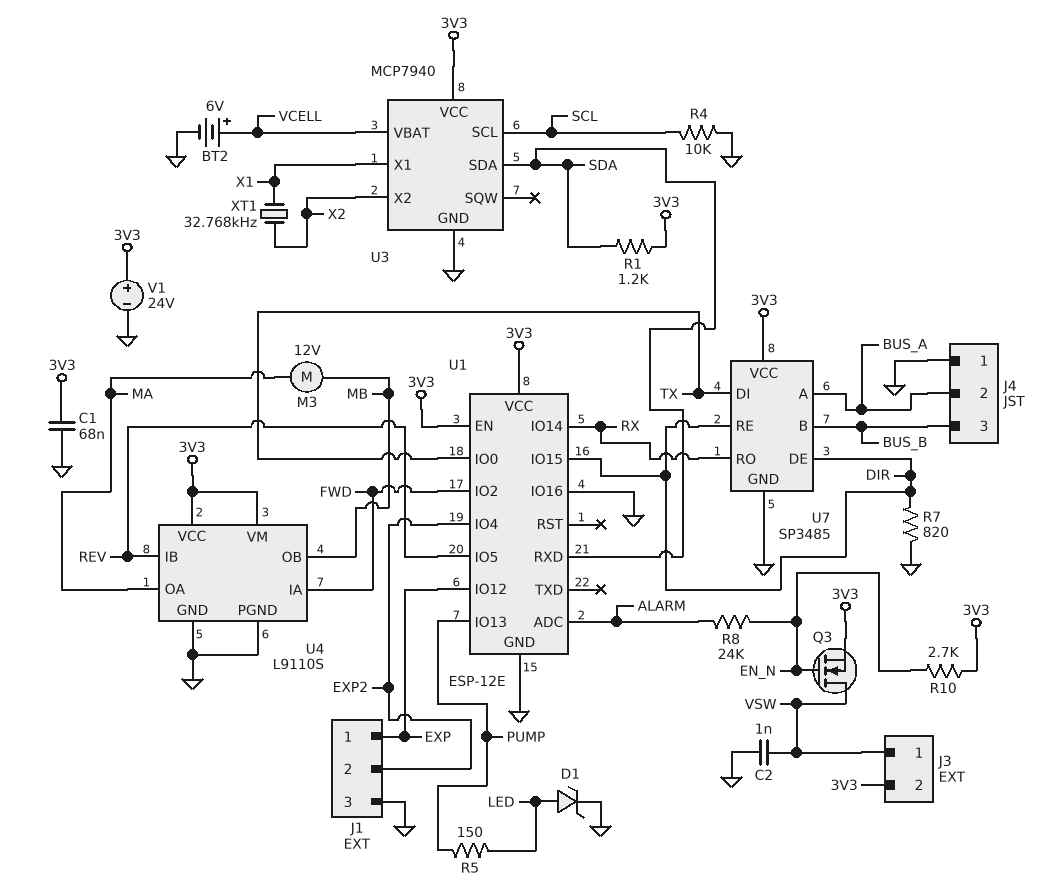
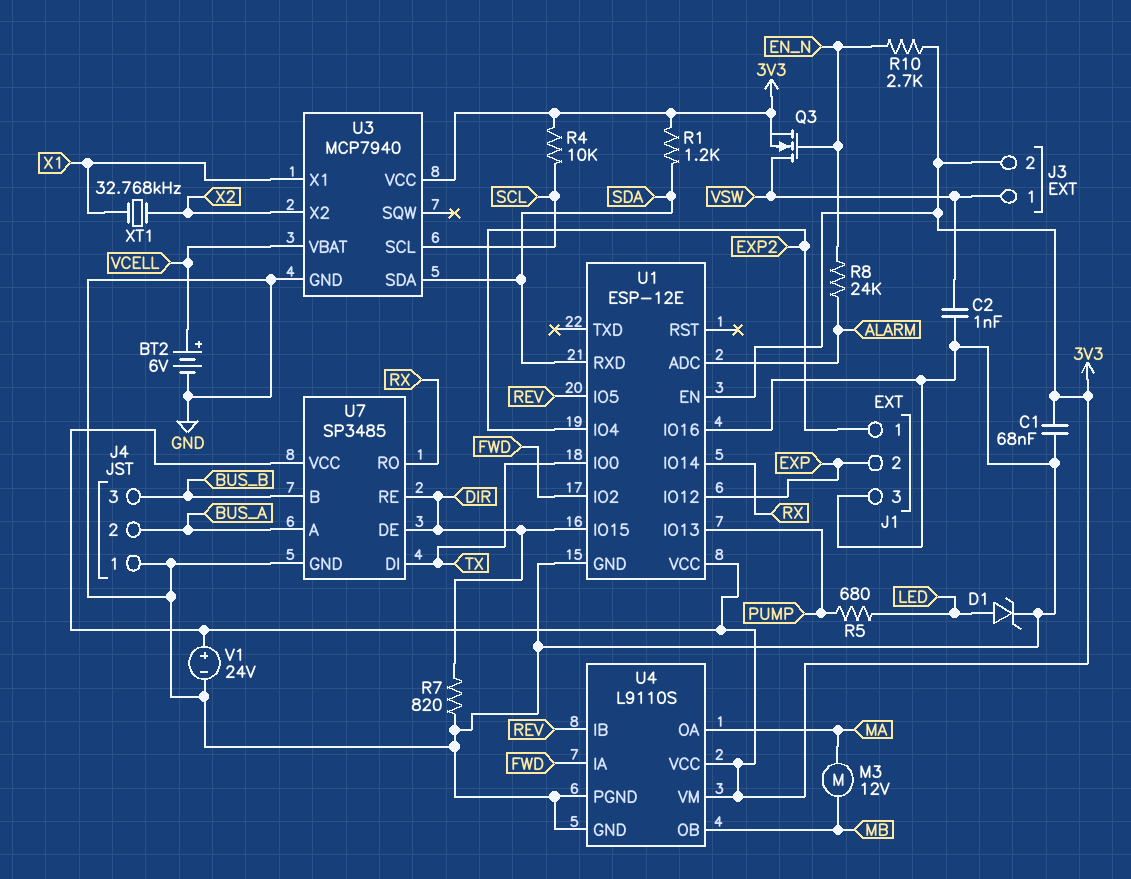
J1 pin 1: EXP -> EXP2
J1 pin 2: EXP2 -> EXP
R4: 10k (GND, SCL) -> 10k (3V3, SCL)
R5: 150 (LED, PUMP) -> 680 (LED, PUMP)

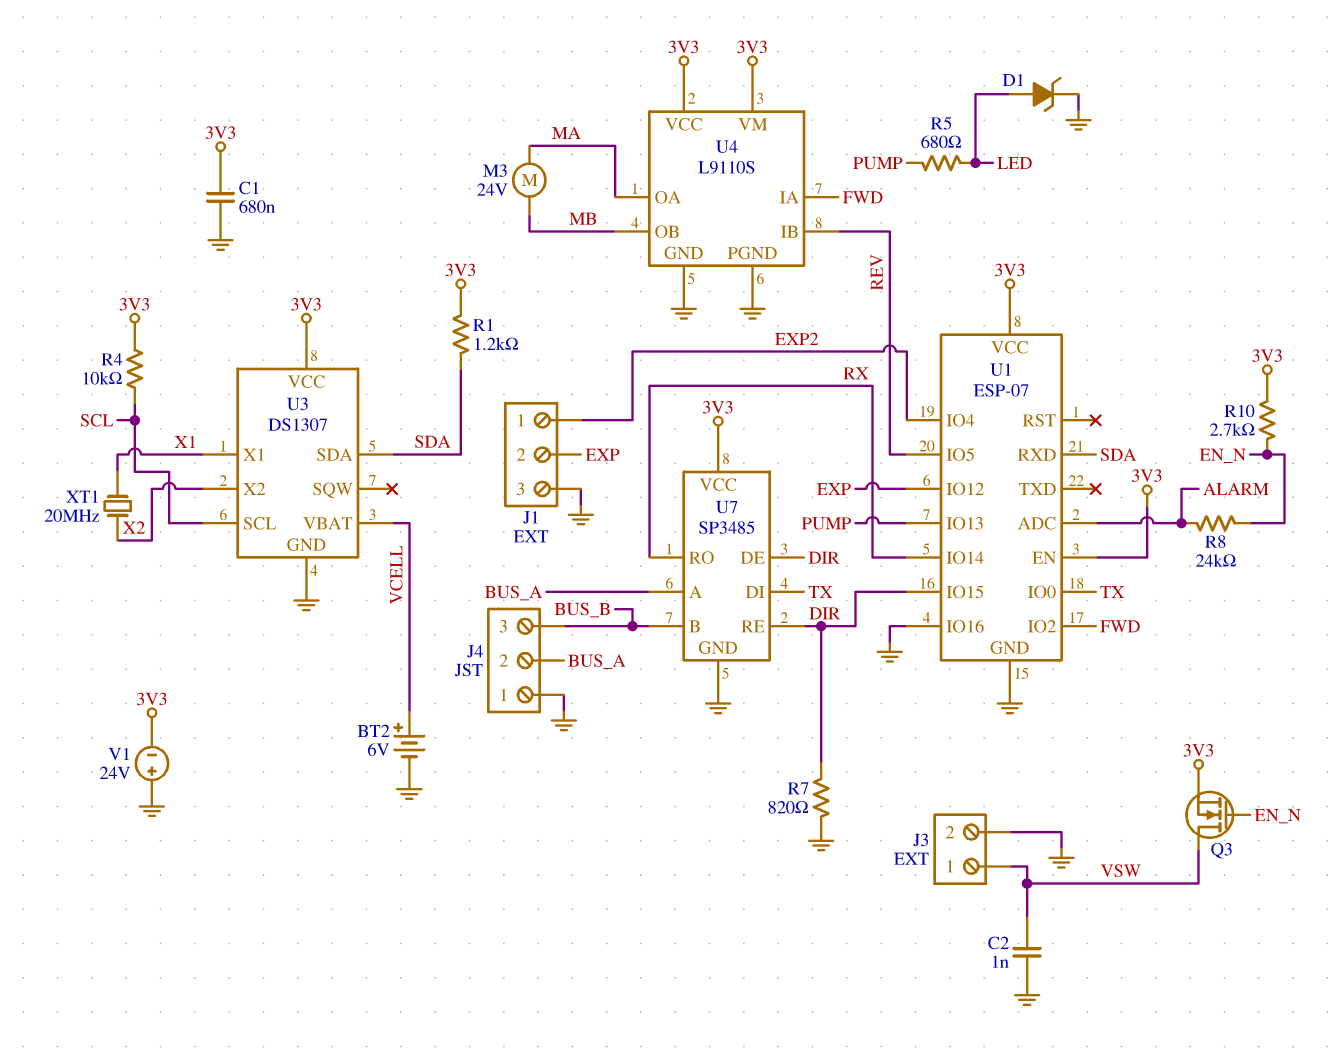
C1: 68nF (3V3, GND) -> 680nF (3V3, GND)
J3 pin 2: 3V3 -> GND
M3: motor 12V (MA, MB) -> motor 24V (MA, MB)
U1: ESP-12E -> ESP-07
U3: MCP7940 -> DS1307
V1: 24V (plus 3V3, minus GND) -> 24V (plus GND, minus 3V3)
XT1: 32.768kHz (X1, X2) -> 20MHz (X1, X2)

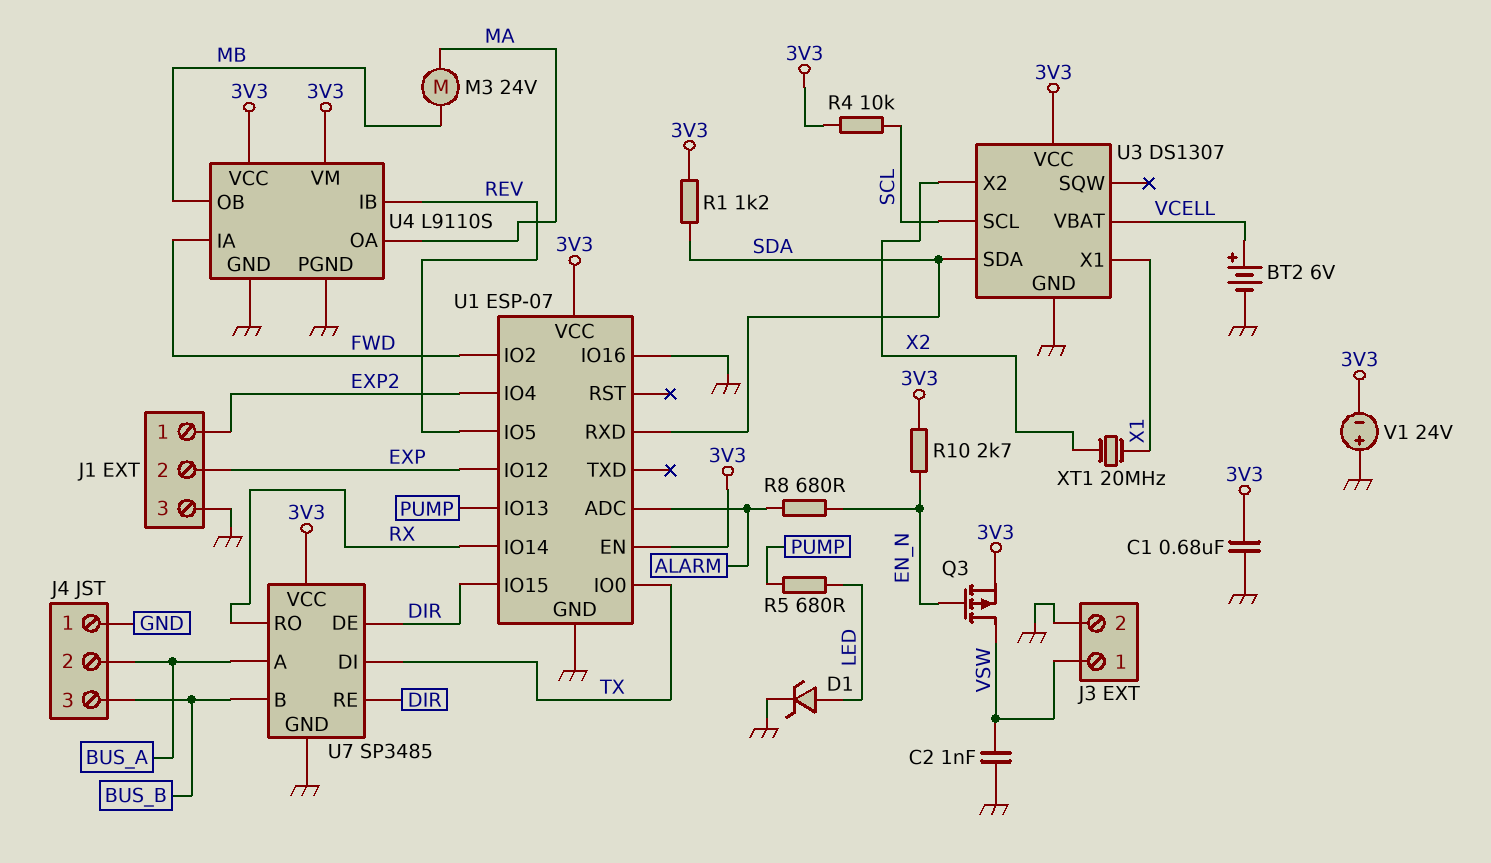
Q3: NMOS (G EN_N, D VSW, S 3V3) -> PMOS (G EN_N, D VSW, S 3V3)
R7: 820 (DIR, GND) -> none
R8: 24k (ALARM, EN_N) -> 680 (ALARM, EN_N)

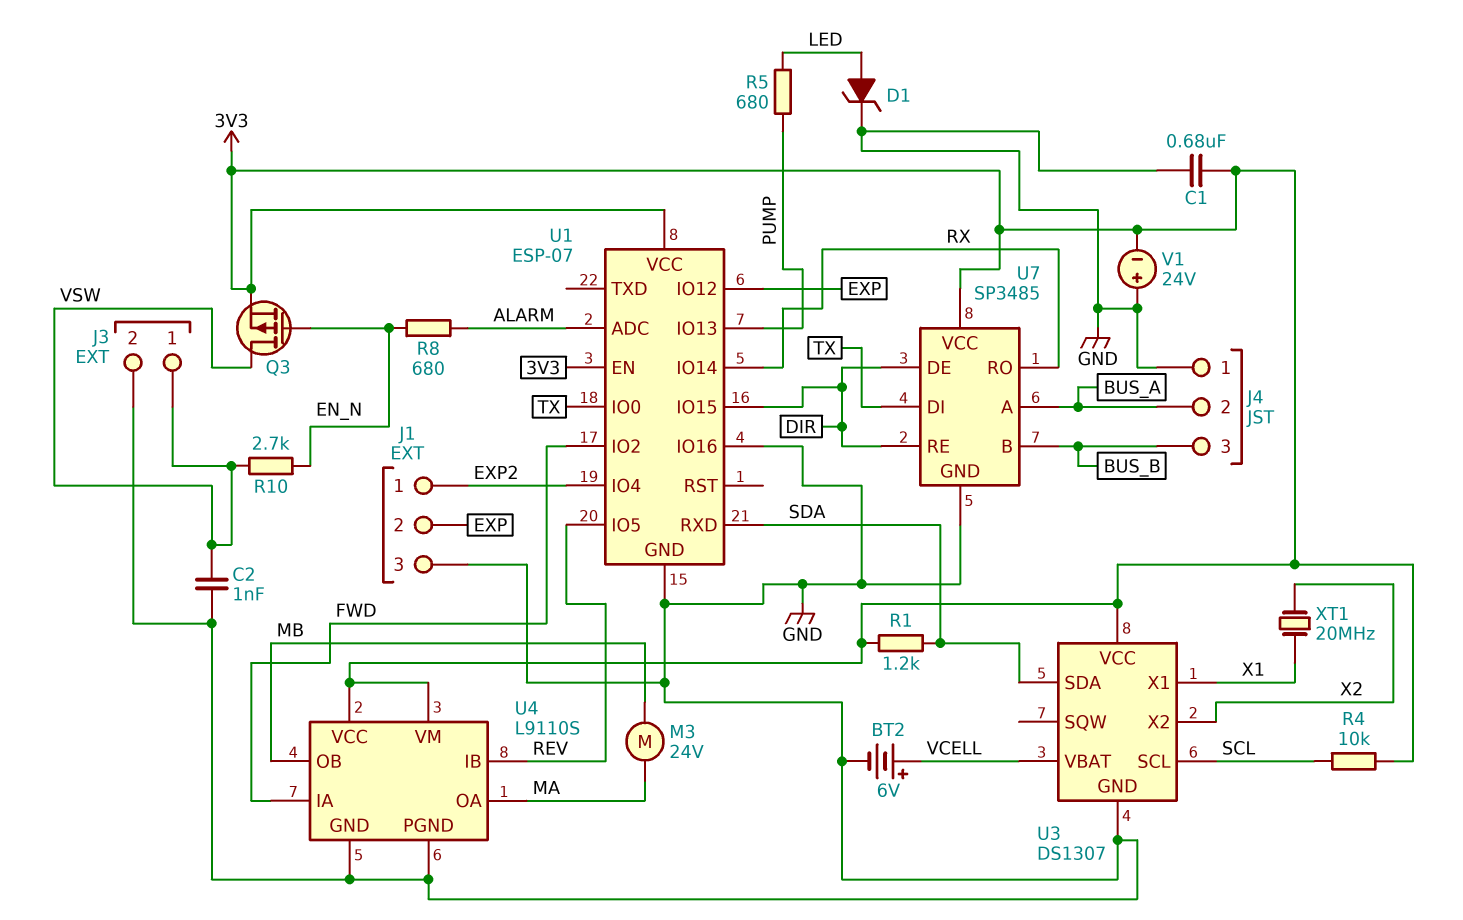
R10: 2.7k (3V3, EN_N) -> 2.7k (EN_N, VSW)

